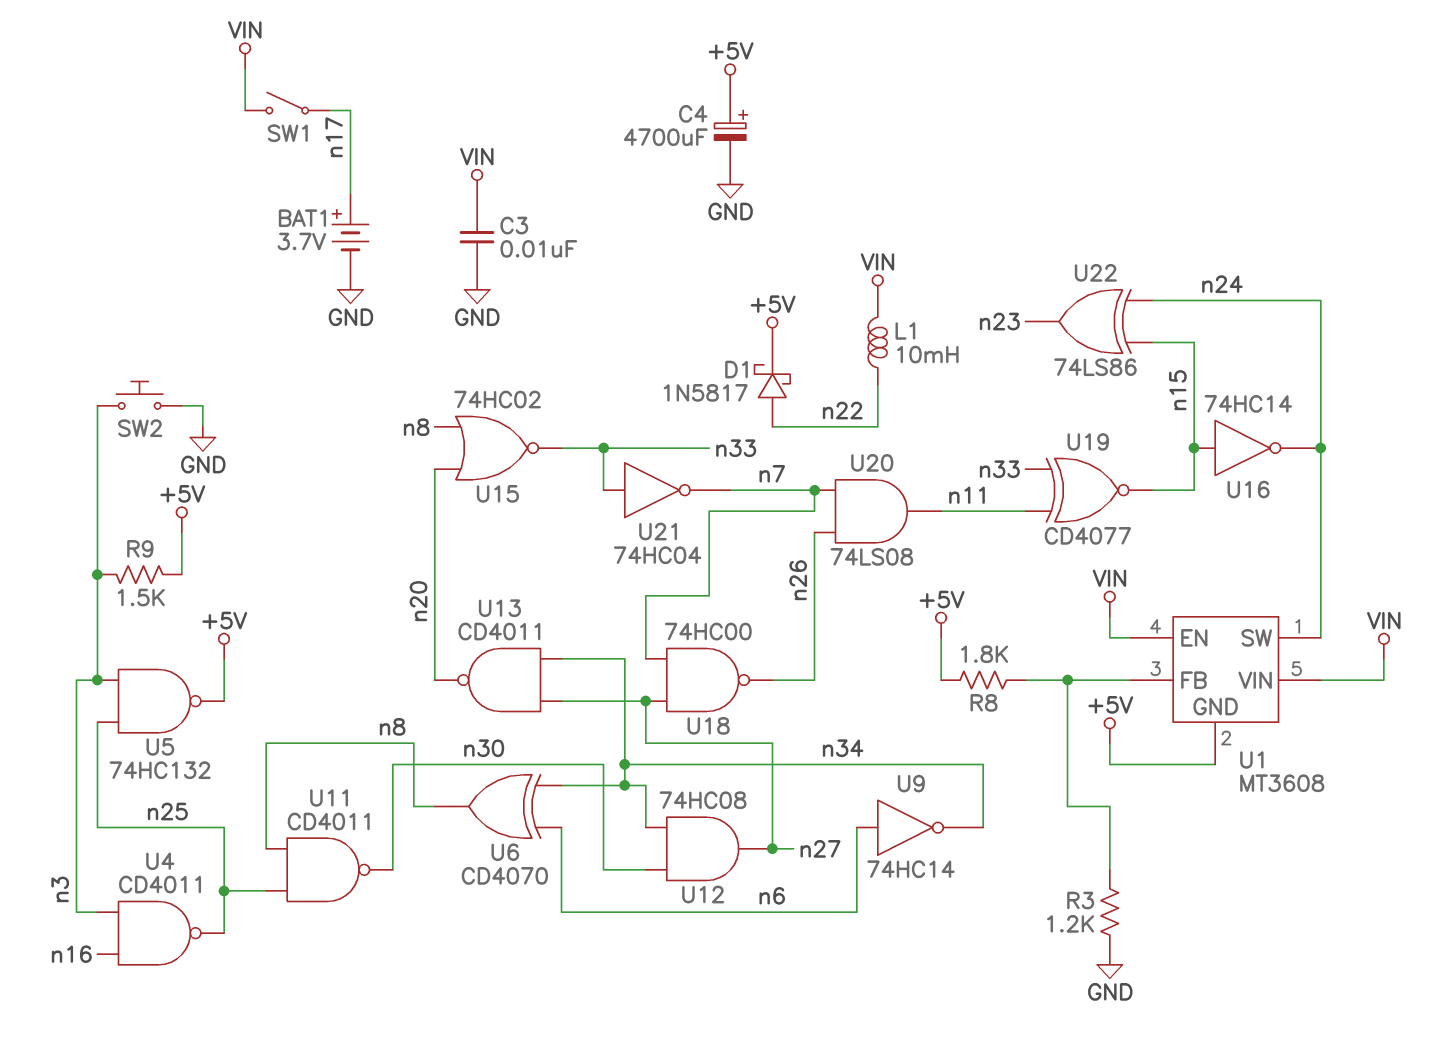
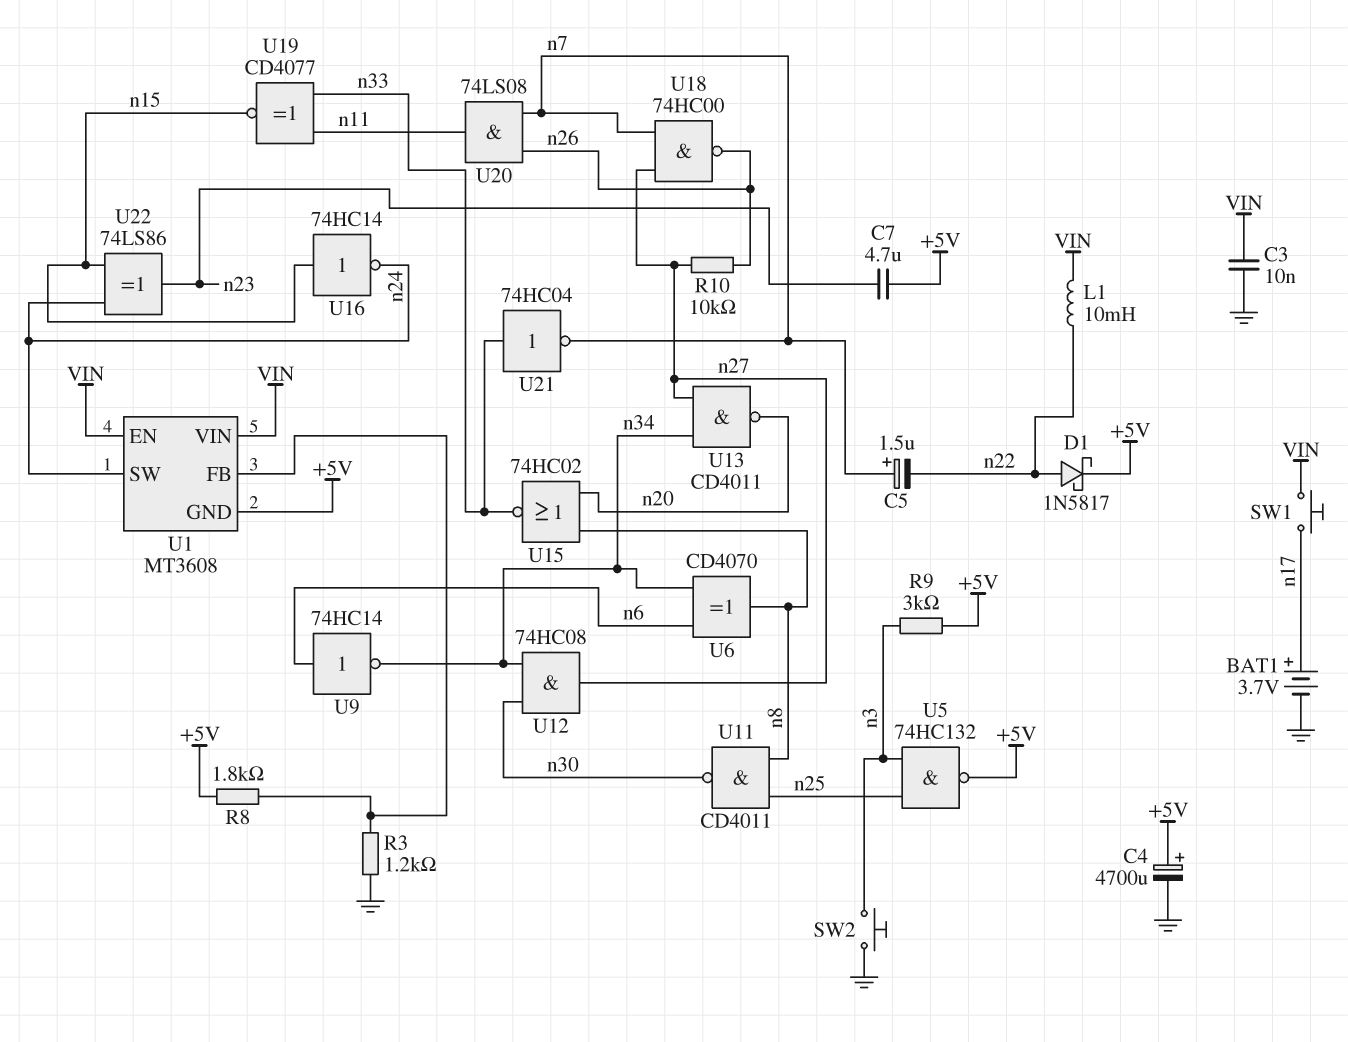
C5: none -> 1.5uF (plus n7, minus n22)
C7: none -> 4.7uF (+5V, n23)
R9: 1.5k (+5V, n3) -> 3k (+5V, n3)
R10: none -> 10k (n26, n27)
SW1: switch (VIN, n17) -> button (VIN, n17)
U4: NAND CD4011 (in n3, in n16, out n25) -> none

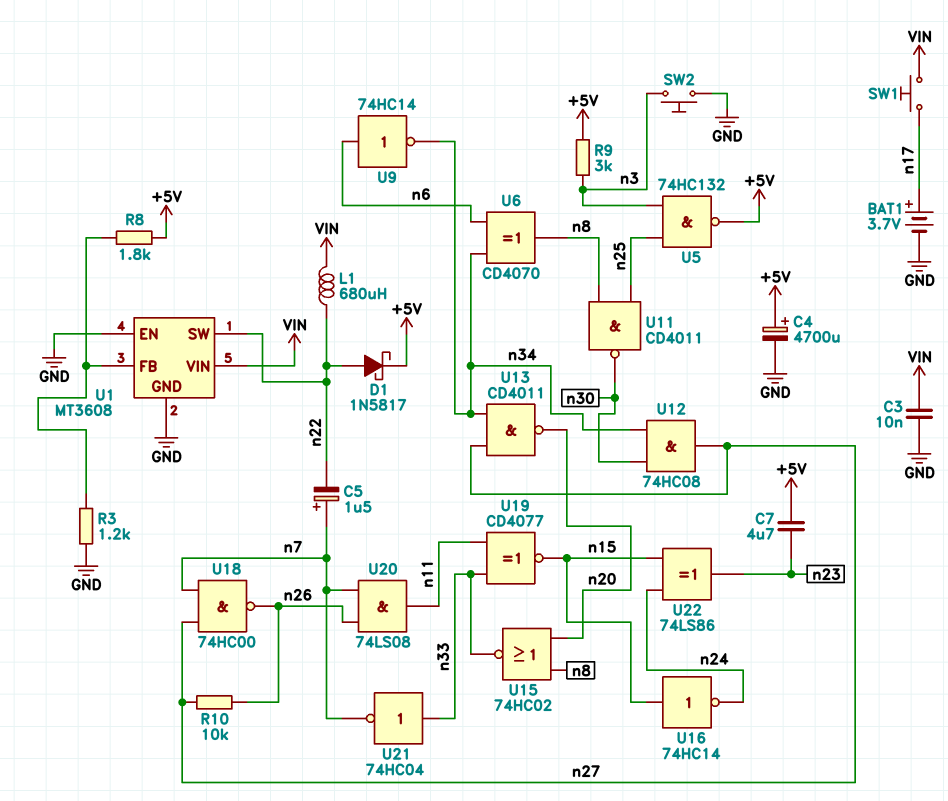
L1: 10mH (VIN, n22) -> 680uH (VIN, n22)
U1 pin EN: VIN -> GND
U1 pin GND: +5V -> GND
U1 pin SW: n24 -> n22

